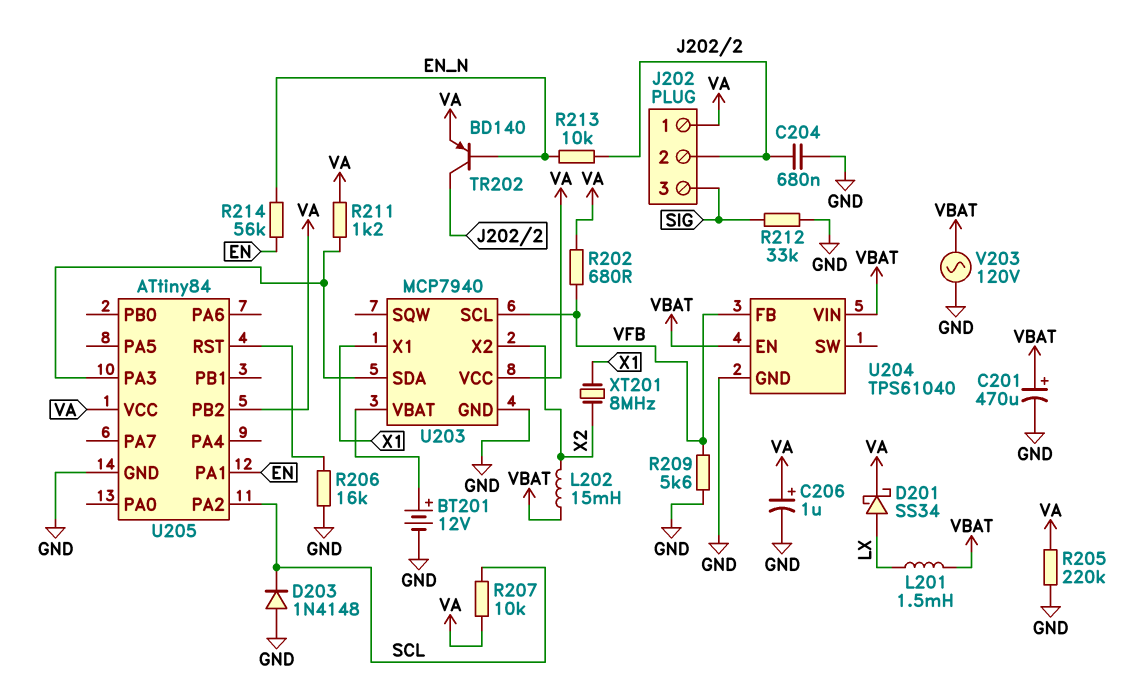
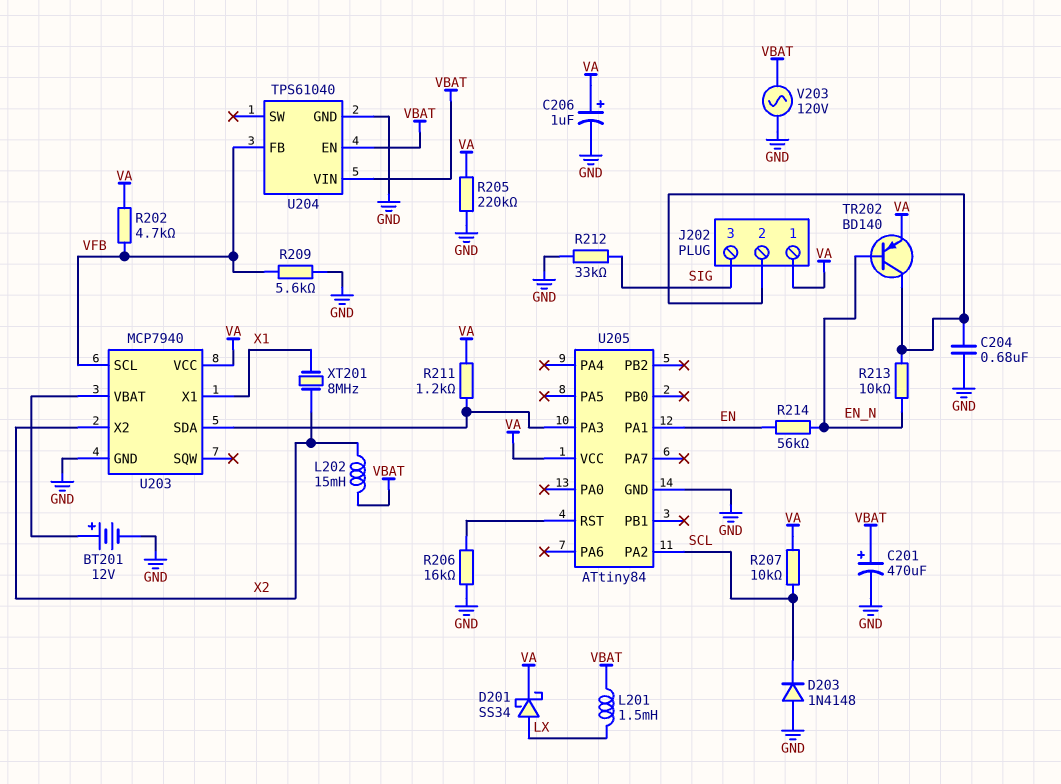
R202: 680 (VA, VFB) -> 4.7k (VA, VFB)
U205 pin PB2: VA -> none

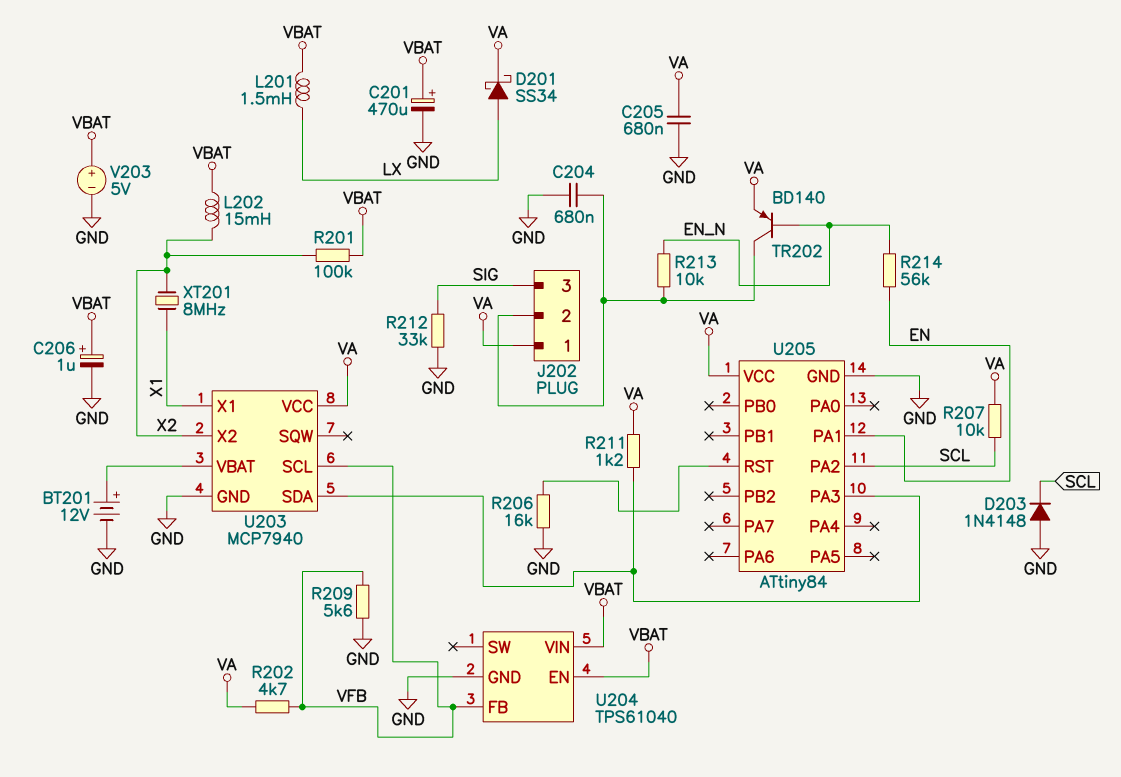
C205: none -> 680nF (GND, VA)
C206: 1uF (plus VA, minus GND) -> 1uF (plus VBAT, minus GND)
R201: none -> 100k (VBAT, X2)
R205: 220k (GND, VA) -> none
V203: AC 120V (GND, VBAT) -> 5V (plus VBAT, minus GND)

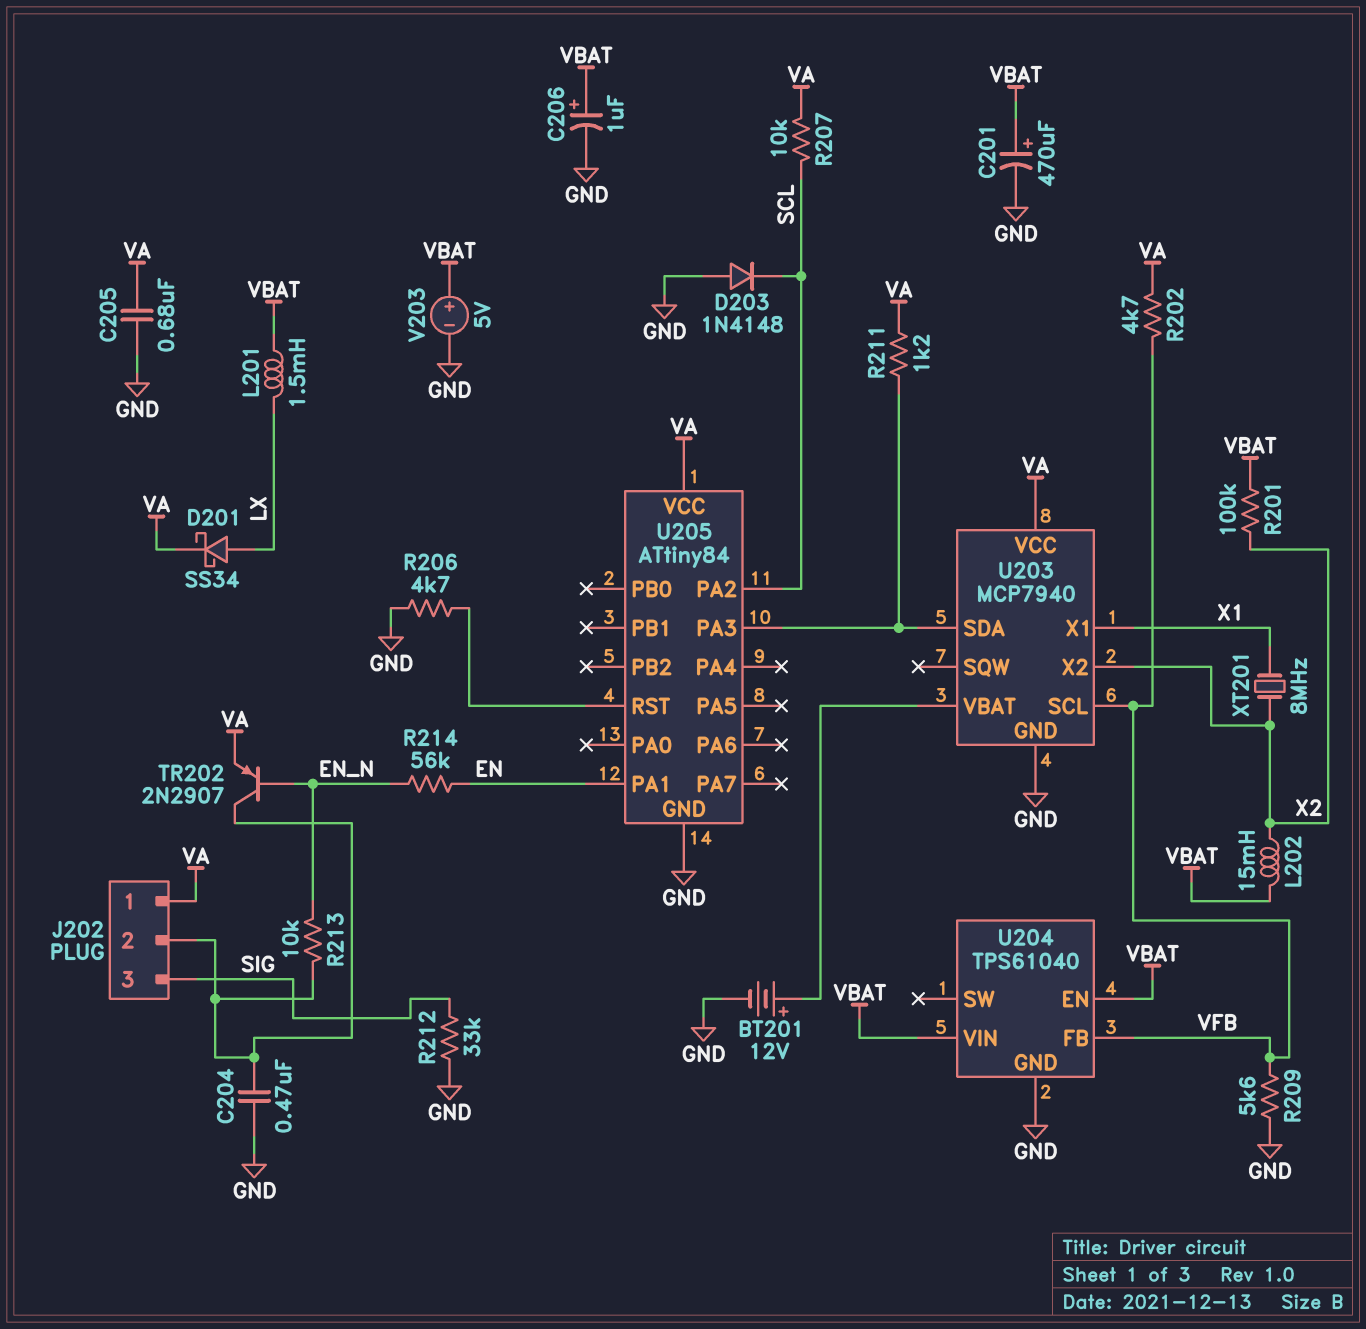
C204: 680nF (GND, J202/2) -> 470nF (GND, J202/2)
R206: 16k (GND, U205/RST) -> 4.7k (GND, U205/RST)
TR202: PNP BD140 (B EN_N, C J202/2, E VA) -> PNP 2N2907 (B EN_N, C J202/2, E VA)

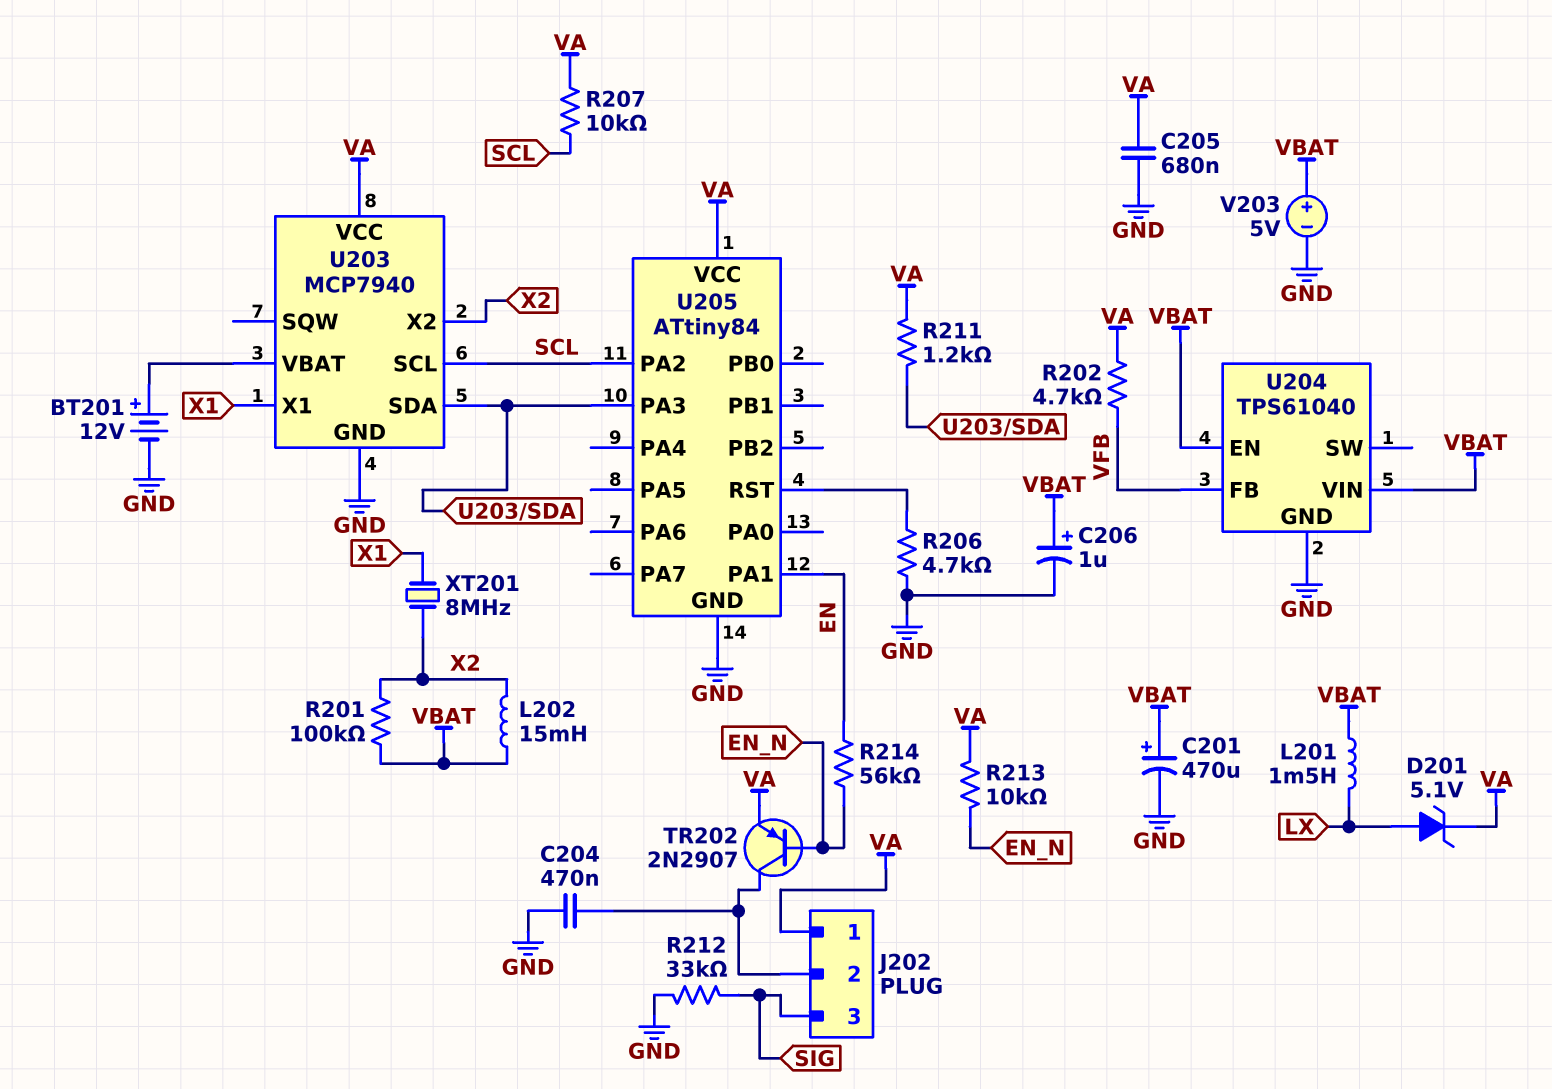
D201: schottky SS34 (A LX, K VA) -> zener 5.1V (A LX, K VA)
D203: diode 1N4148 (A GND, K SCL) -> none
R209: 5.6k (GND, VFB) -> none
R213: 10k (EN_N, J202/2) -> 10k (EN_N, VA)
U203 pin SCL: VFB -> SCL

